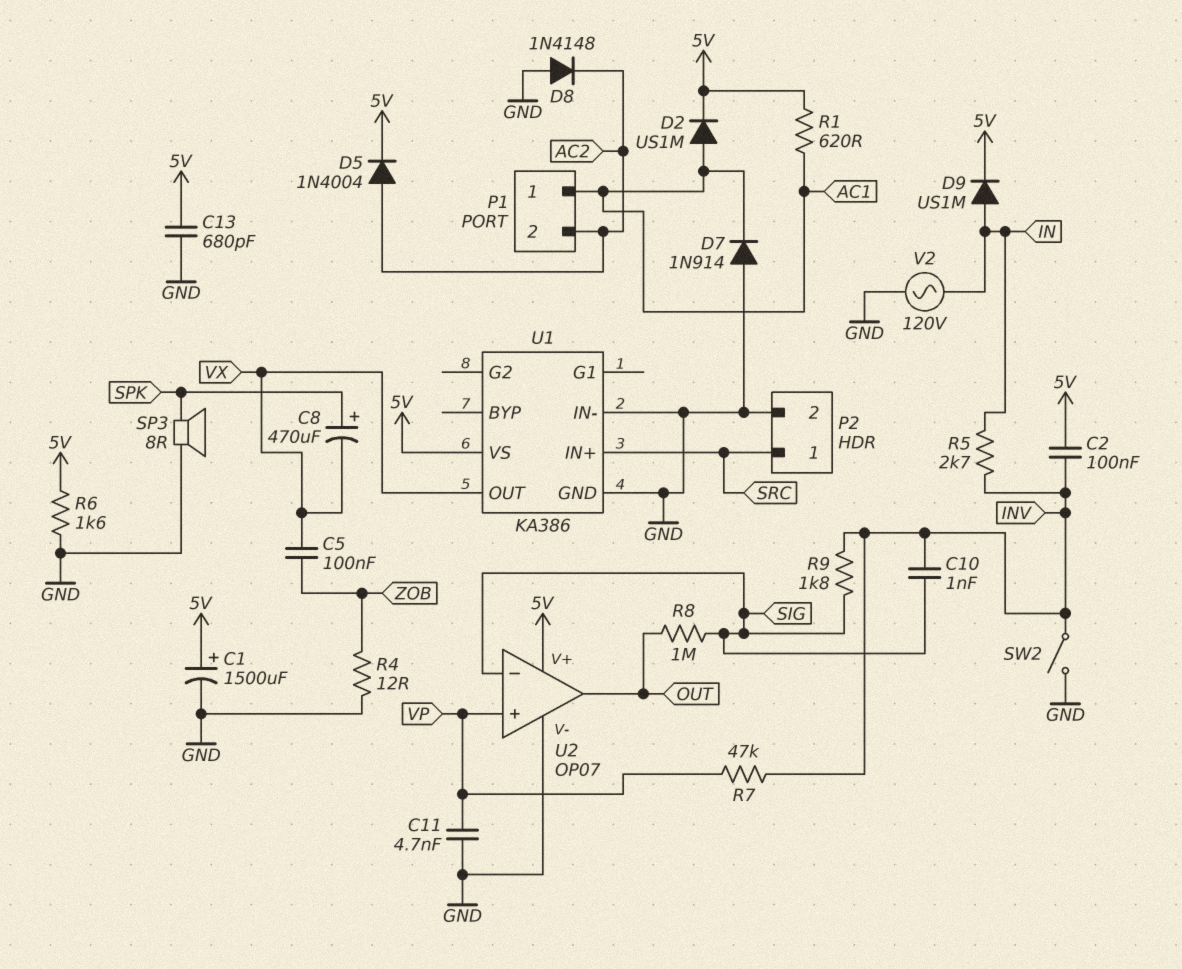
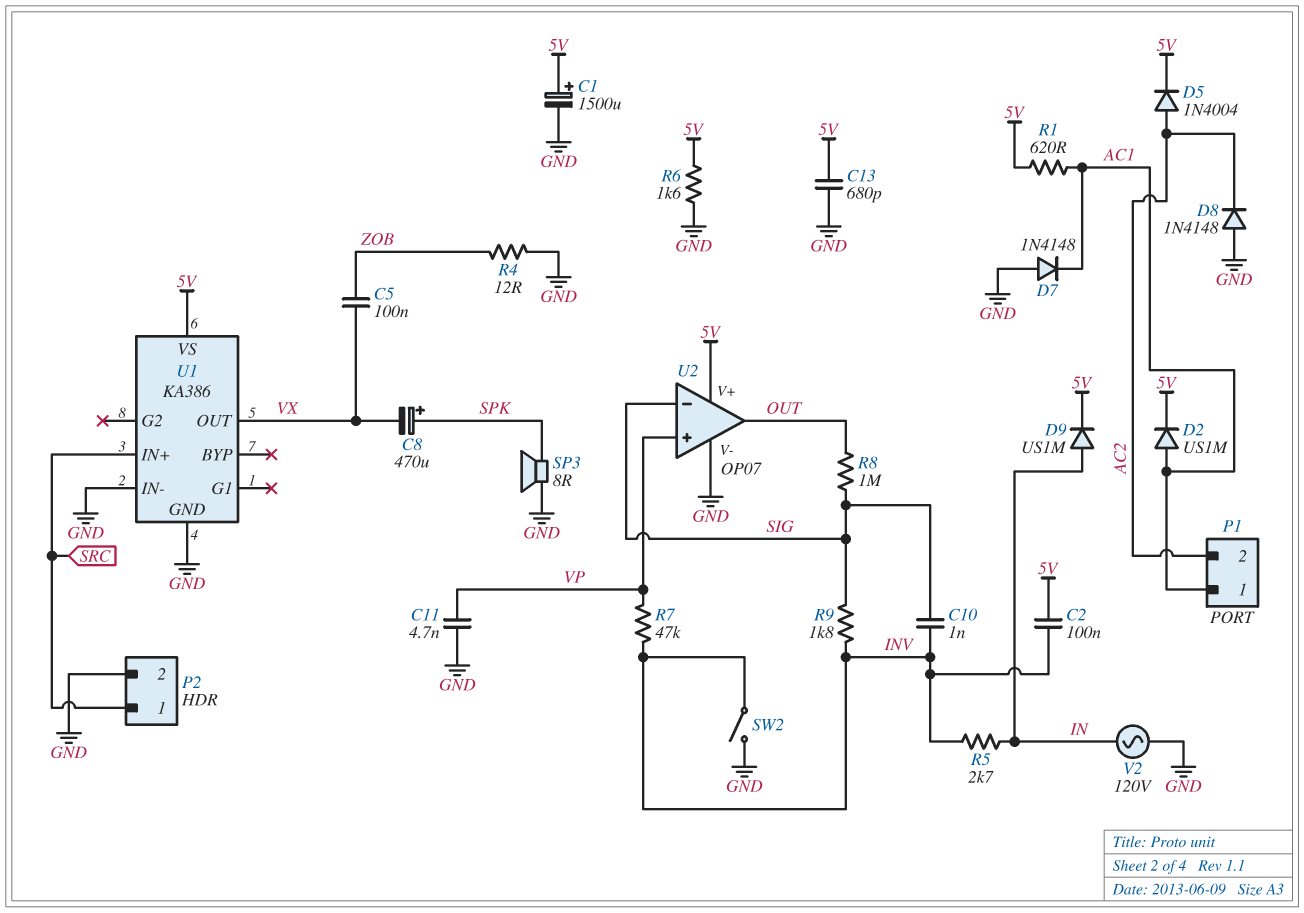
D7: diode 1N914 (A GND, K AC1) -> diode 1N4148 (A GND, K AC1)

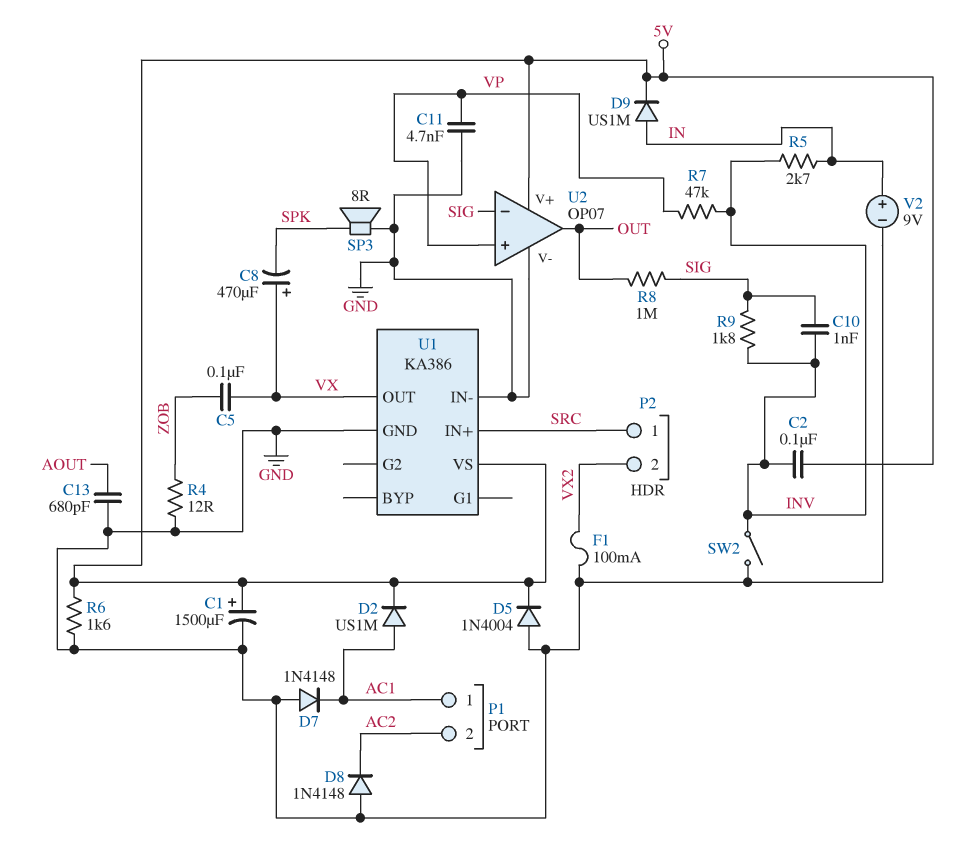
C8: 470uF (plus SPK, minus VX) -> 470uF (plus VX, minus SPK)
C13: 680pF (5V, GND) -> 680pF (AOUT, GND)
D5: diode 1N4004 (A AC2, K 5V) -> diode 1N4004 (A GND, K 5V)
F1: none -> 100mA (GND, VX2)
P2 pin 2: GND -> VX2
R1: 620 (5V, AC1) -> none
V2: AC 120V (GND, IN) -> 9V (plus IN, minus GND)

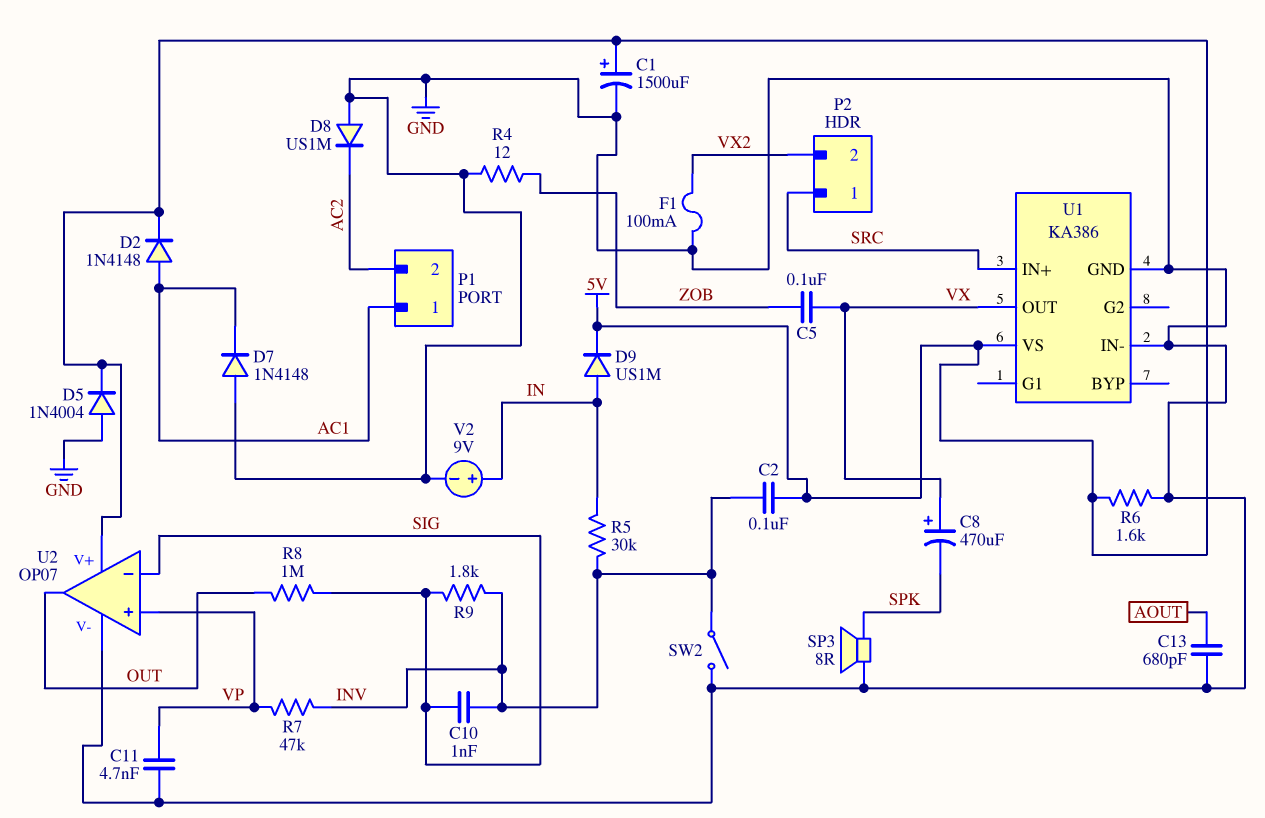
D2: diode US1M (A AC1, K 5V) -> diode 1N4148 (A AC1, K 5V)
D8: diode 1N4148 (A GND, K AC2) -> diode US1M (A GND, K AC2)
R5: 2.7k (IN, INV) -> 30k (IN, INV)

